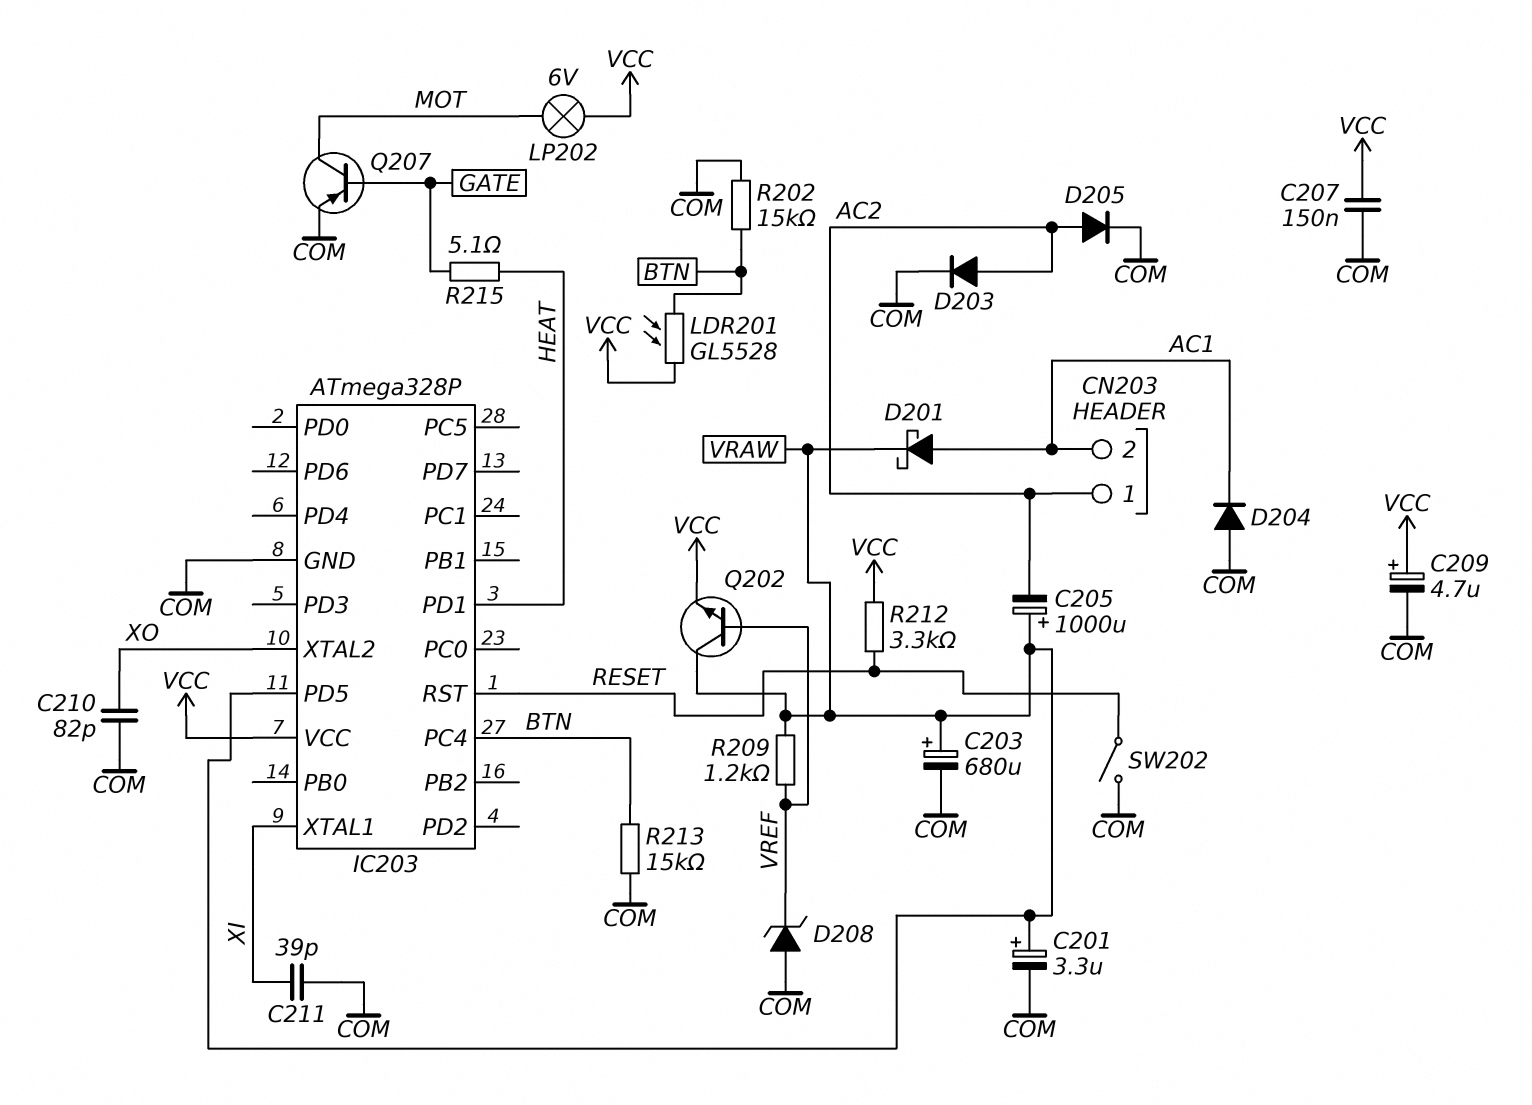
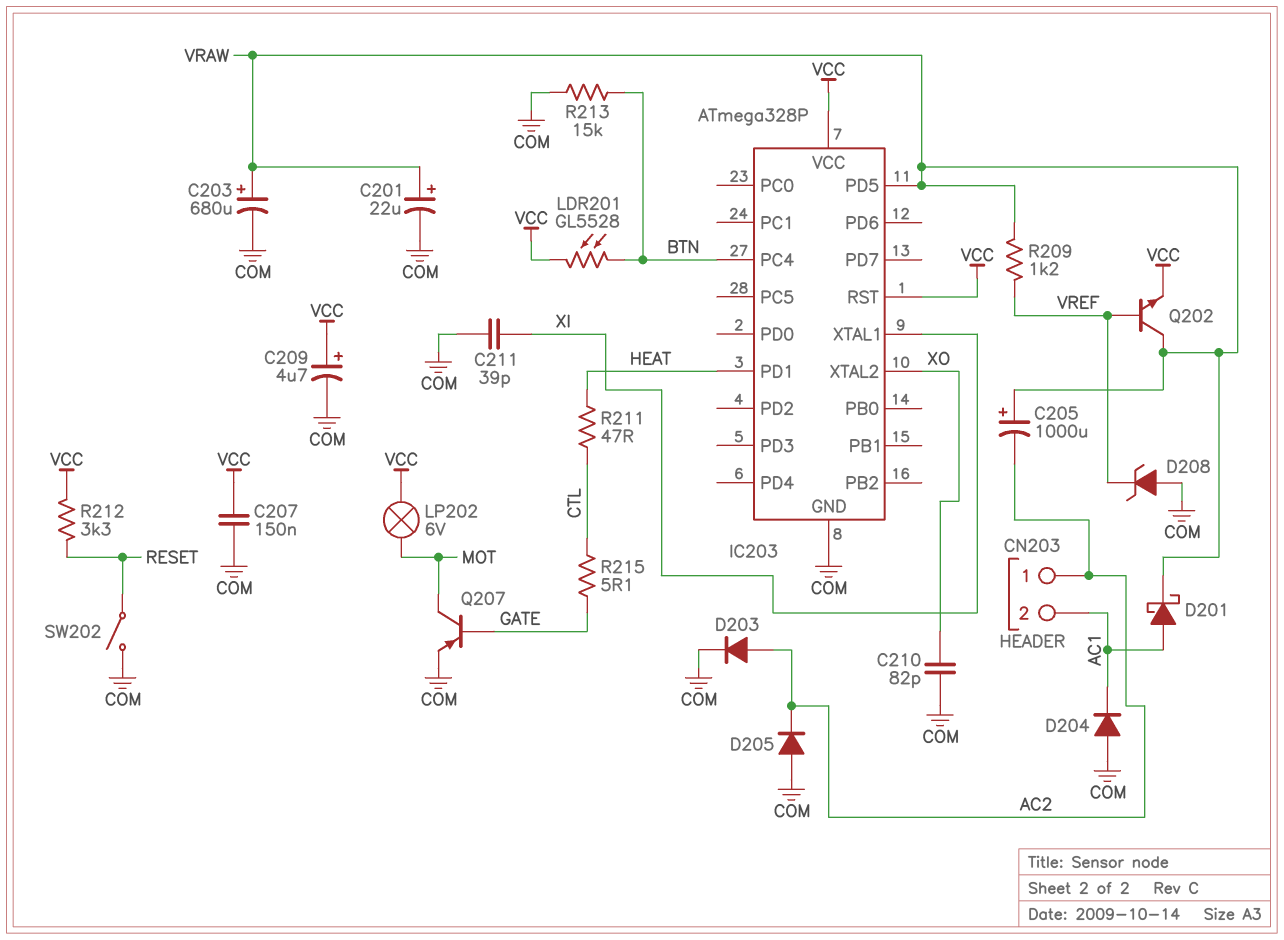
C201: 3.3uF (plus VRAW, minus COM) -> 22uF (plus VRAW, minus COM)
D205: diode (A AC2, K COM) -> diode (A COM, K AC2)
IC203 pin RST: RESET -> VCC
R202: 15k (BTN, COM) -> none
R211: none -> 47 (CTL, HEAT)
R215: 5.1 (GATE, HEAT) -> 5.1 (CTL, GATE)

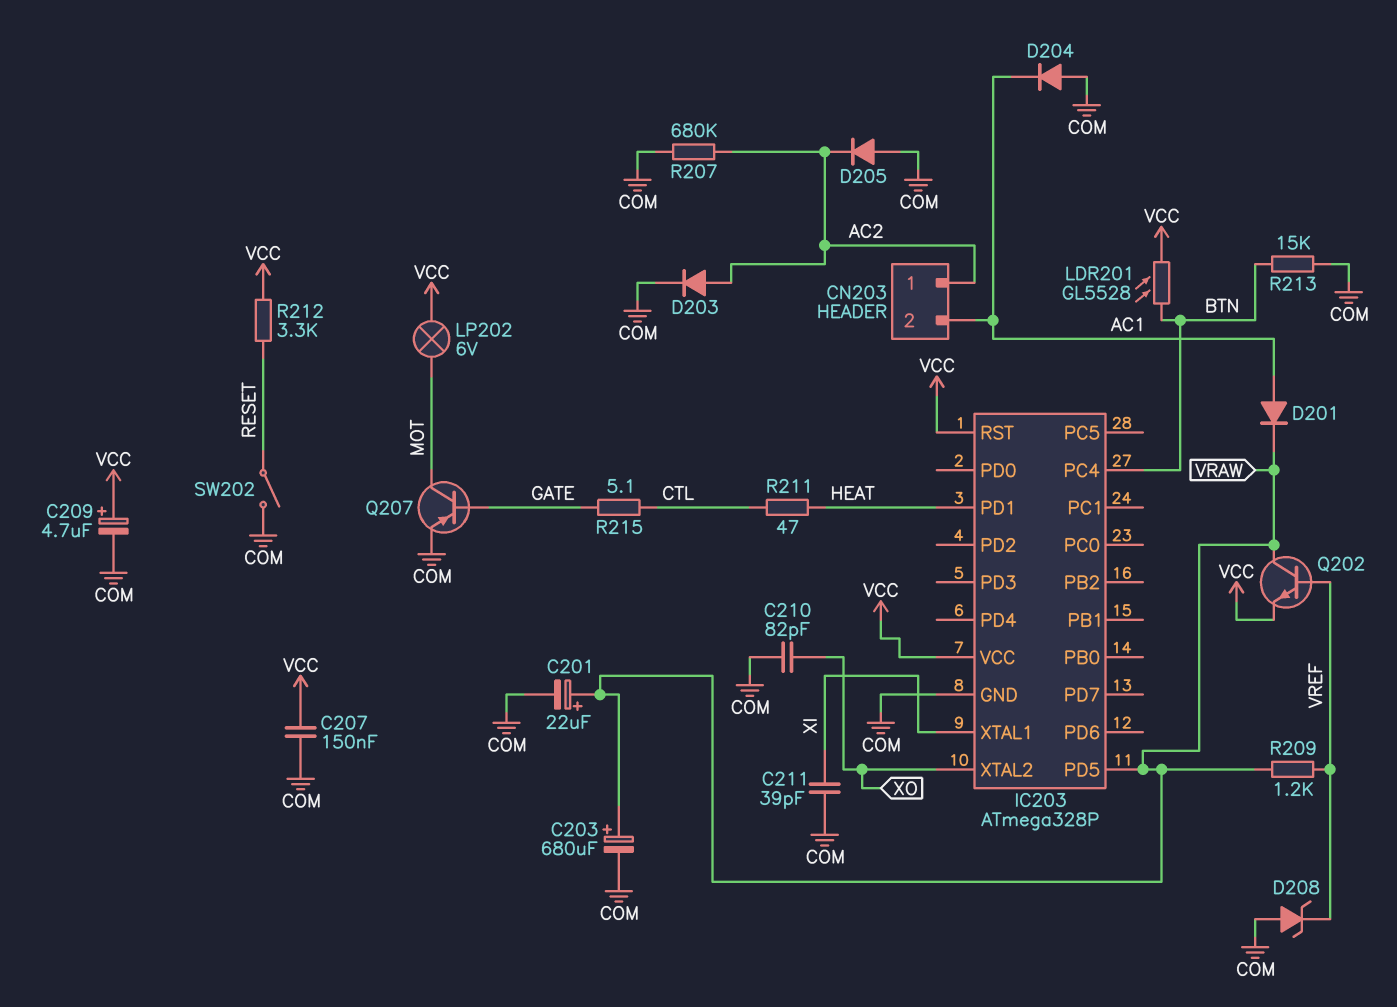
C205: 1000uF (plus VRAW, minus AC2) -> none
D201: schottky (A AC1, K VRAW) -> diode (A AC1, K VRAW)
R207: none -> 680k (AC2, COM)

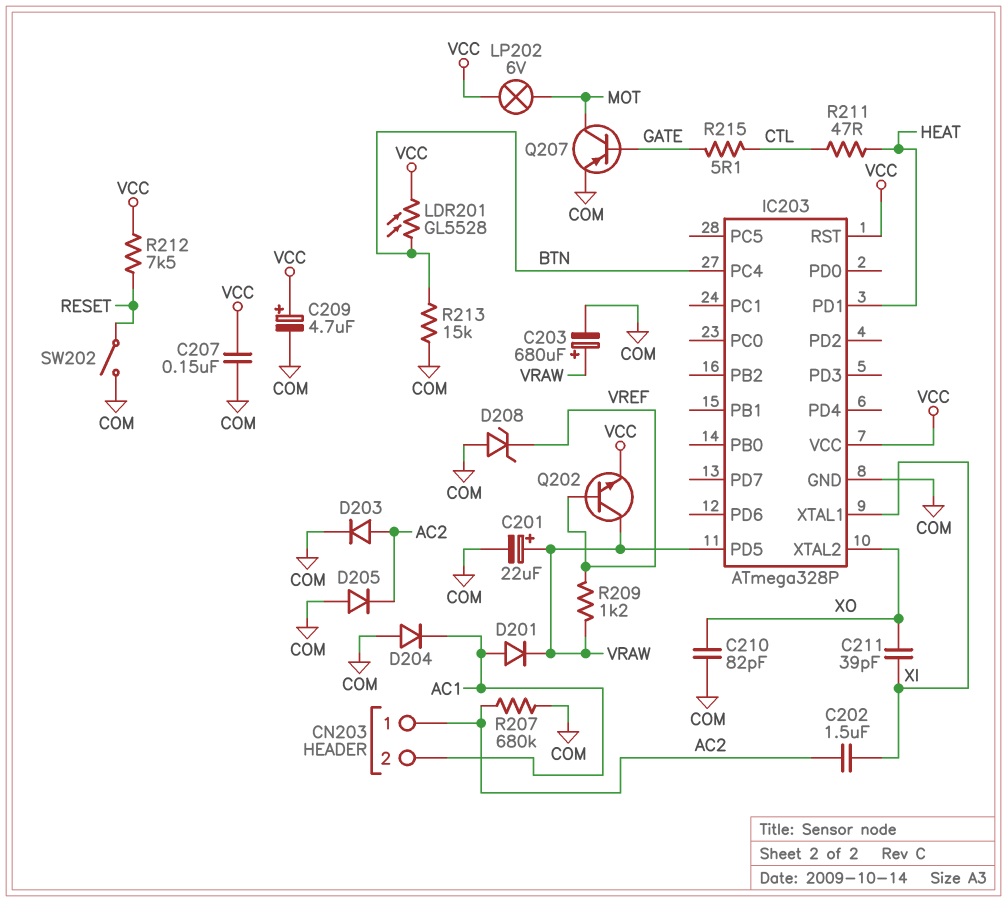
C202: none -> 1.5uF (AC2, XI)
C211: 39pF (COM, XI) -> 39pF (XI, XO)
R212: 3.3k (RESET, VCC) -> 7.5k (RESET, VCC)

